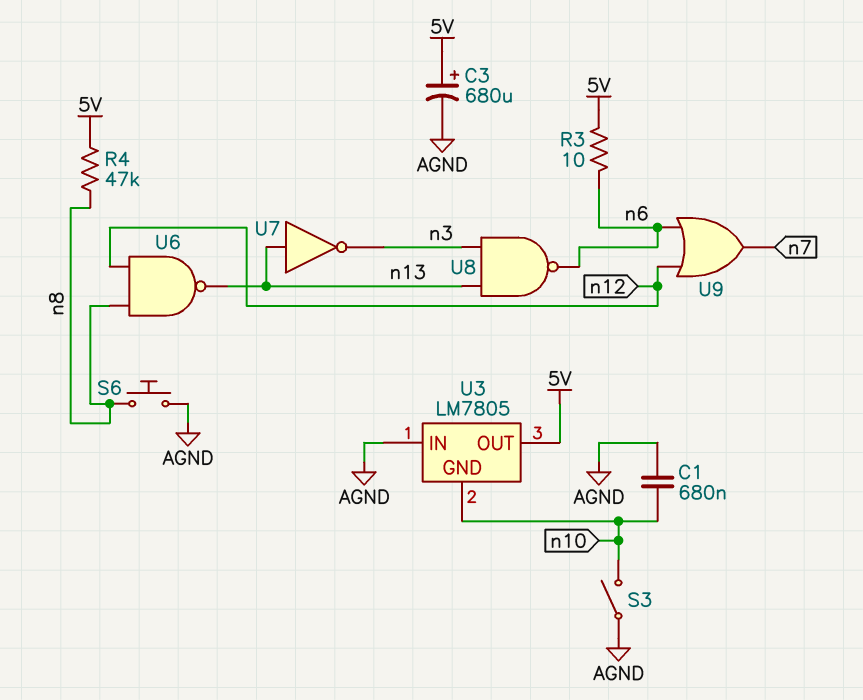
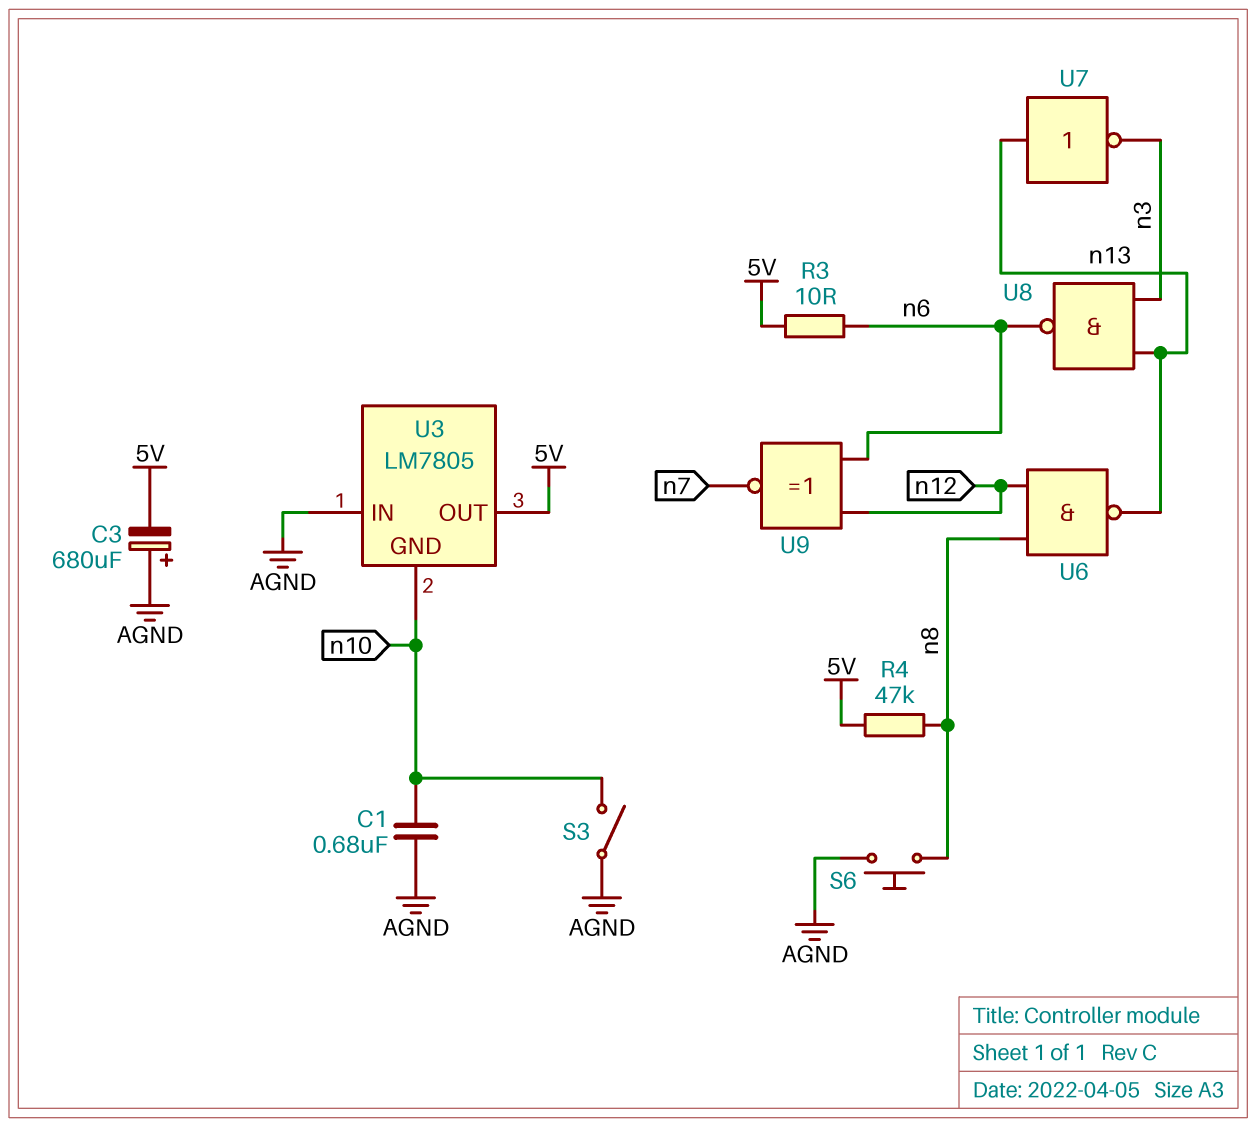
C3: 680uF (plus 5V, minus AGND) -> 680uF (plus AGND, minus 5V)
U9: OR (in n6, in n12, out n7) -> XNOR (in n6, in n12, out n7)

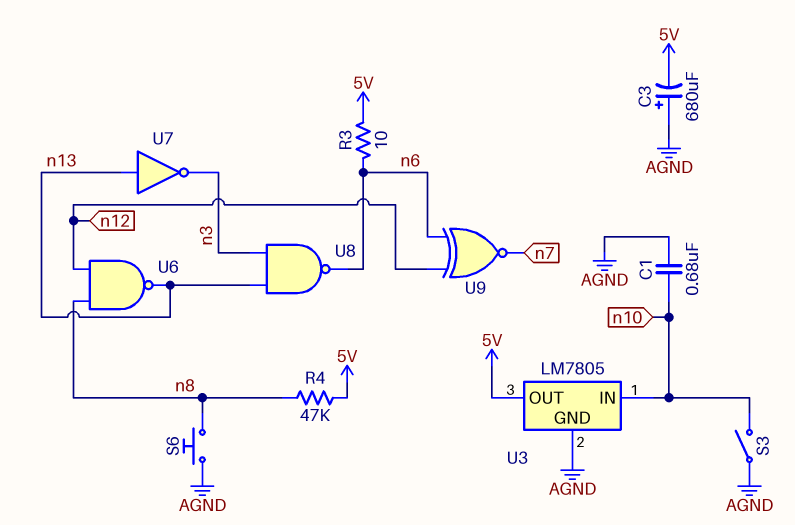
U3 pin GND: n10 -> AGND
U3 pin IN: AGND -> n10

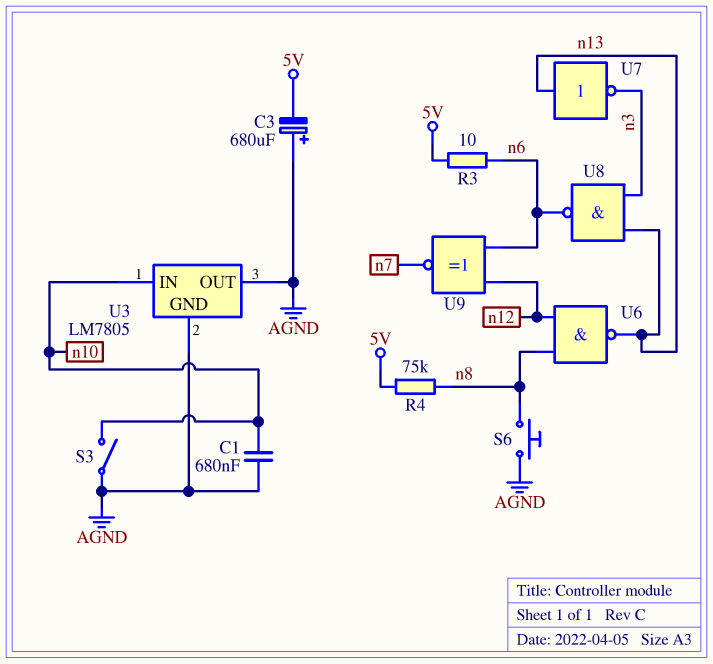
R4: 47k (5V, n8) -> 75k (5V, n8)
U3 pin OUT: 5V -> AGND

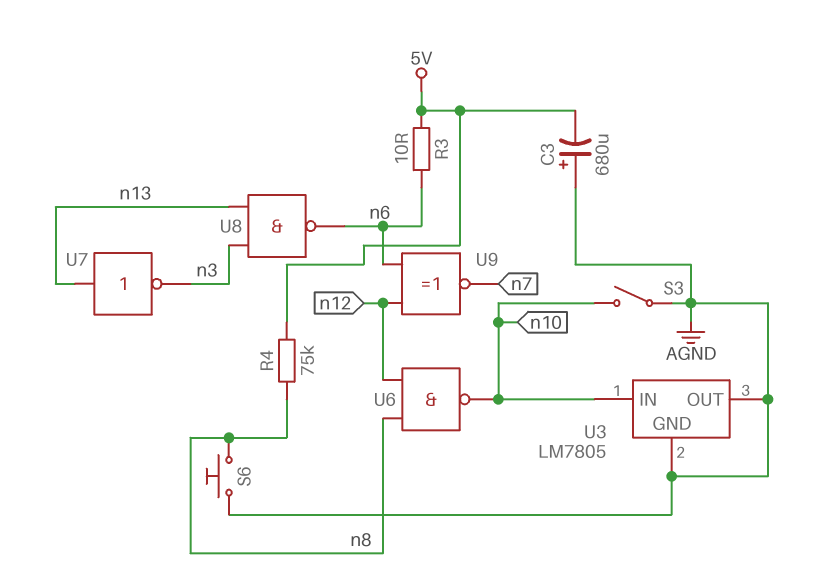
C1: 680nF (AGND, n10) -> none
U6: NAND (in n8, in n12, out n13) -> NAND (in n8, in n12, out n10)

